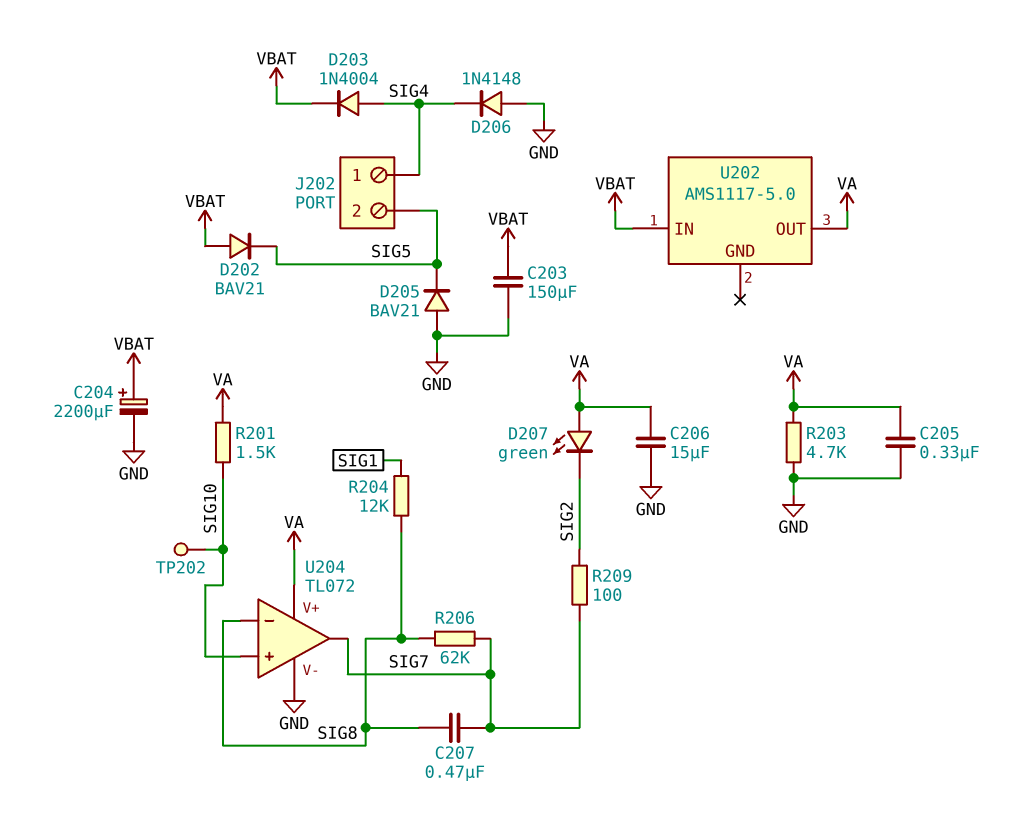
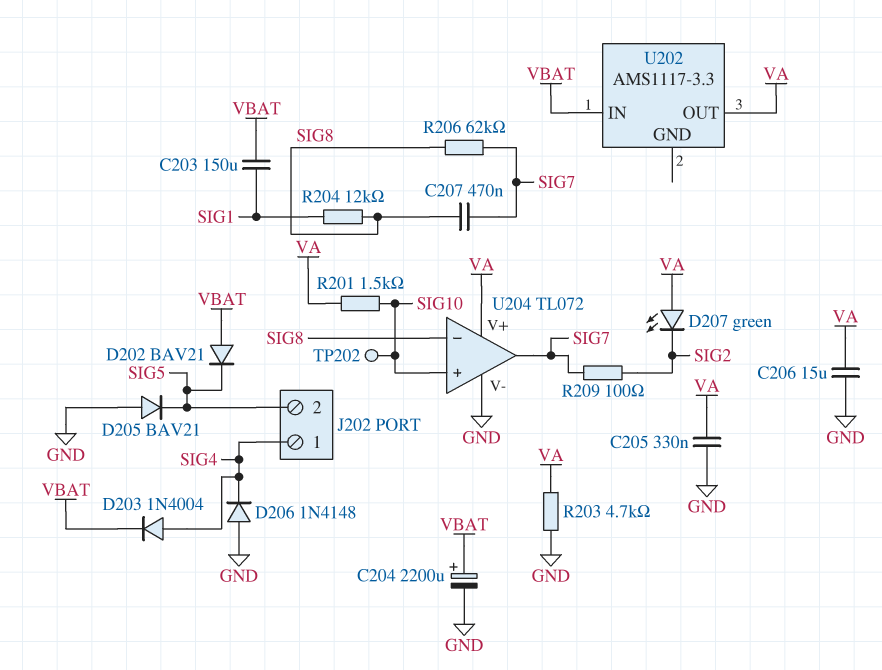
C203: 150uF (GND, VBAT) -> 150uF (SIG1, VBAT)
U202: AMS1117-5.0 -> AMS1117-3.3

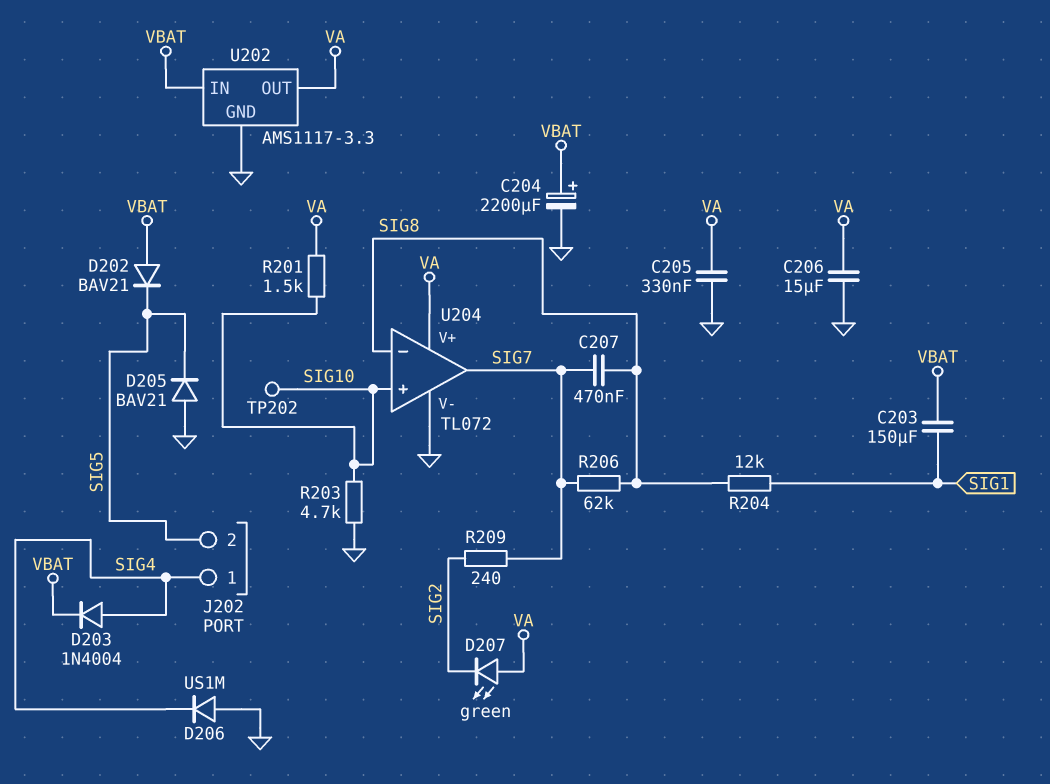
D206: diode 1N4148 (A GND, K SIG4) -> diode US1M (A GND, K SIG4)
R203: 4.7k (GND, VA) -> 4.7k (GND, SIG10)
R209: 100 (SIG2, SIG7) -> 240 (SIG2, SIG7)
U202 pin GND: none -> GND

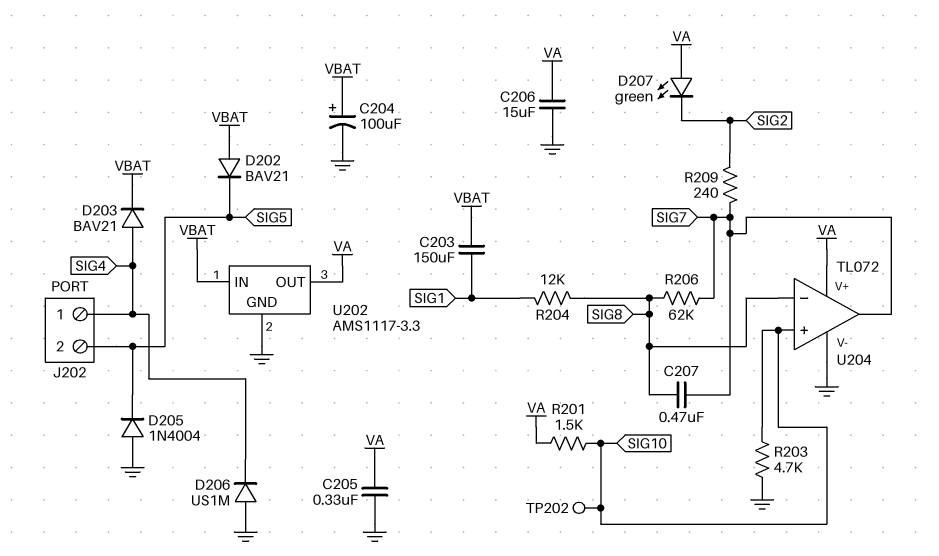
C204: 2200uF (plus VBAT, minus GND) -> 100uF (plus VBAT, minus GND)
D203: diode 1N4004 (A SIG4, K VBAT) -> diode BAV21 (A SIG4, K VBAT)
D205: diode BAV21 (A GND, K SIG5) -> diode 1N4004 (A GND, K SIG5)

